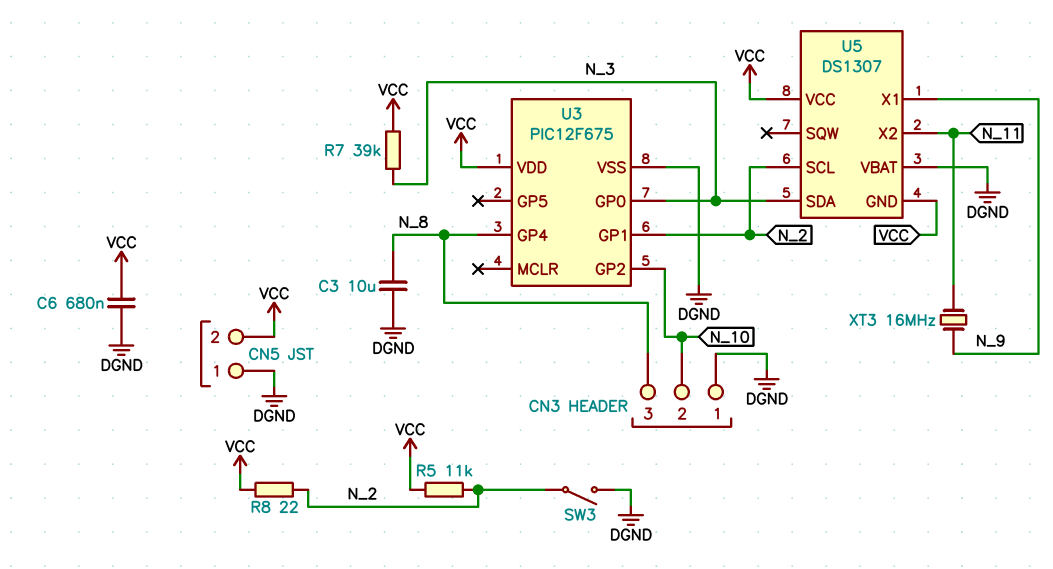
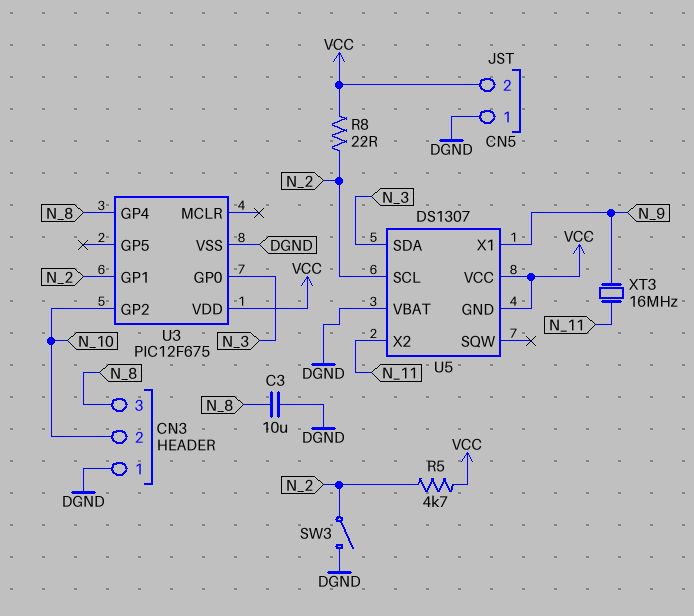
C6: 680nF (DGND, VCC) -> none
R5: 11k (N_2, VCC) -> 4.7k (N_2, VCC)
R7: 39k (N_3, VCC) -> none

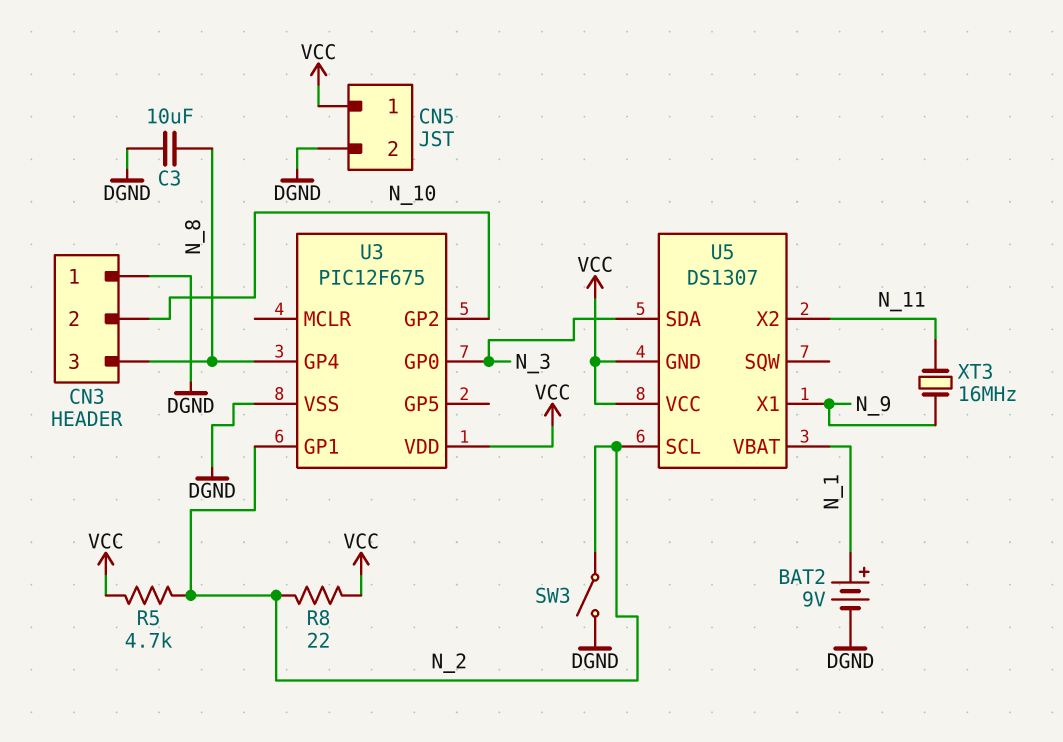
BAT2: none -> 9V (plus N_1, minus DGND)
CN5 pin 1: DGND -> VCC
CN5 pin 2: VCC -> DGND
U5 pin VBAT: DGND -> N_1

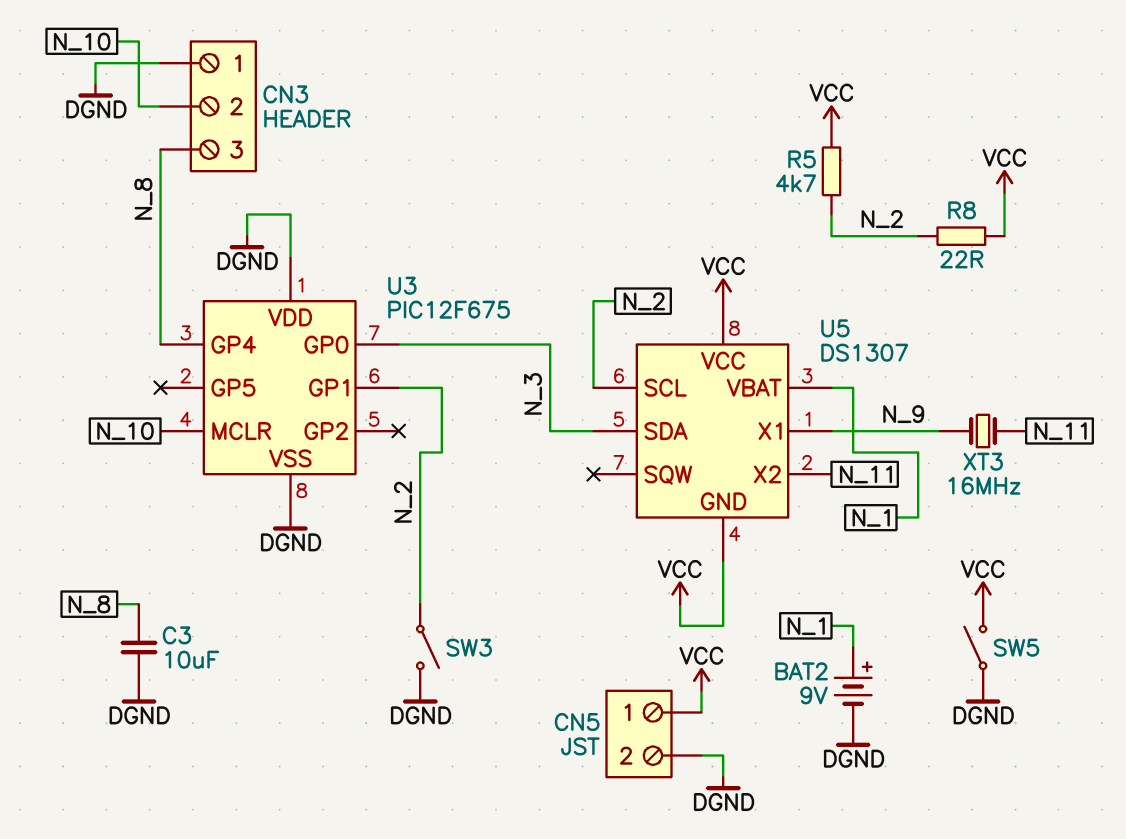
SW5: none -> switch (DGND, VCC)
U3 pin GP2: N_10 -> none
U3 pin MCLR: none -> N_10
U3 pin VDD: VCC -> DGND

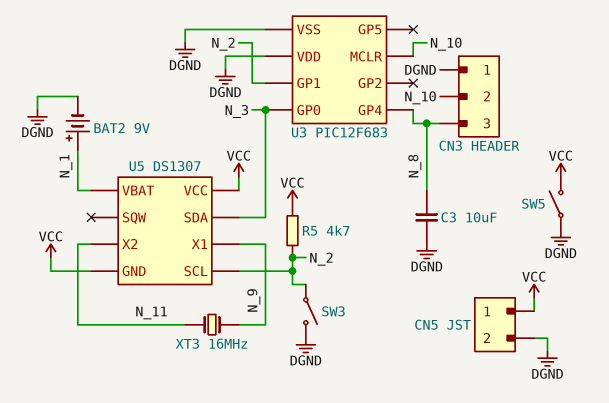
R8: 22 (N_2, VCC) -> none
U3: PIC12F675 -> PIC12F683

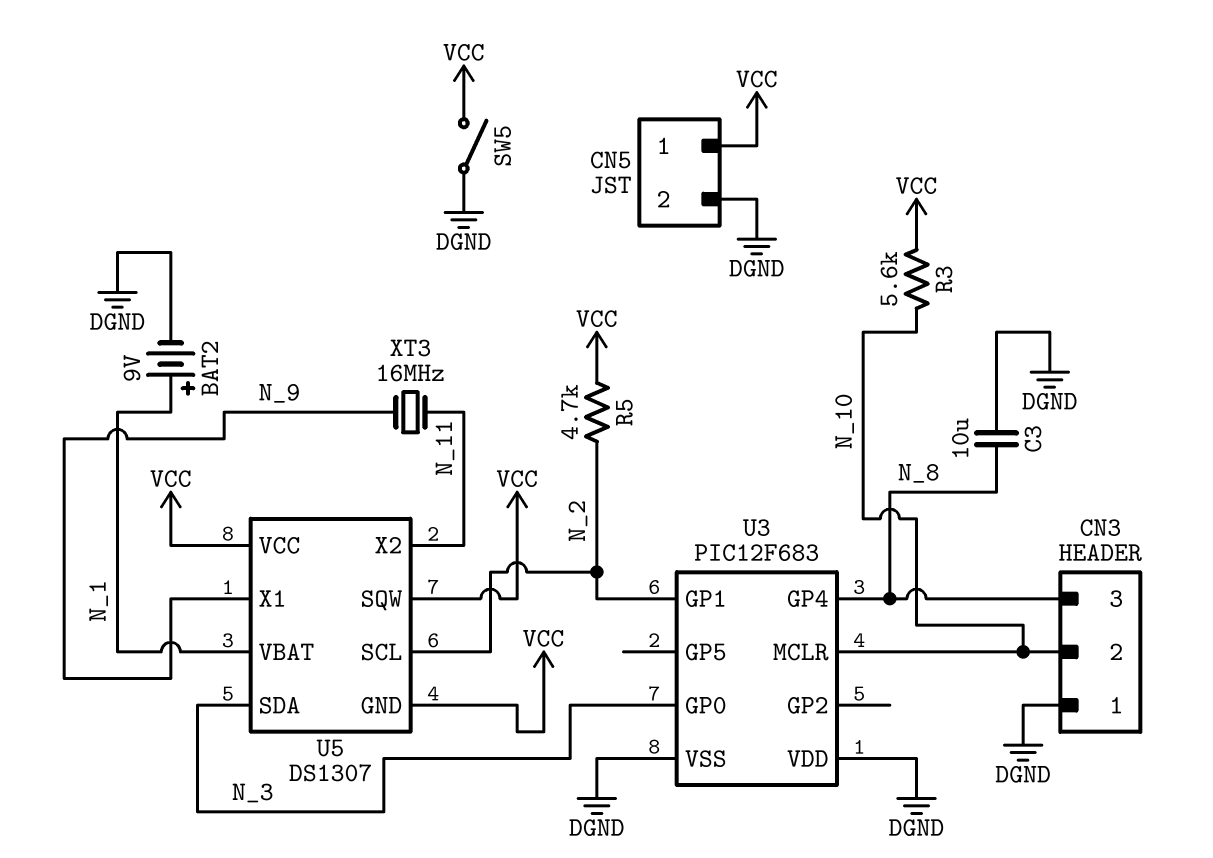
R3: none -> 5.6k (N_10, VCC)
SW3: switch (DGND, N_2) -> none
U5 pin SQW: none -> VCC

